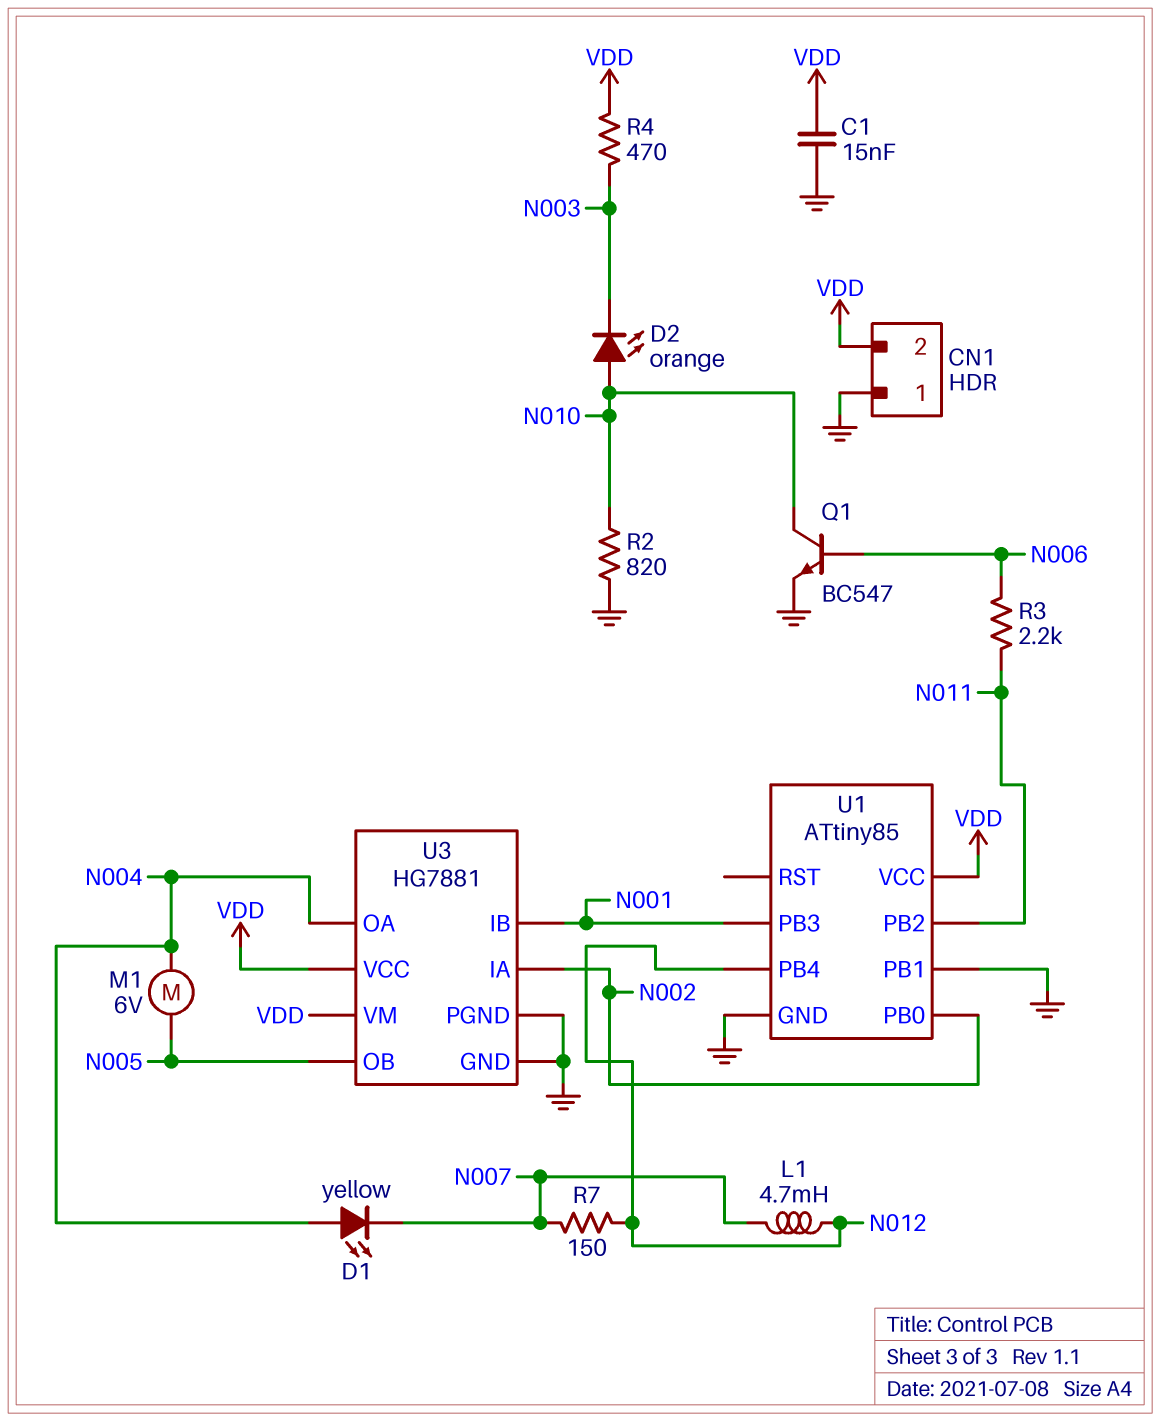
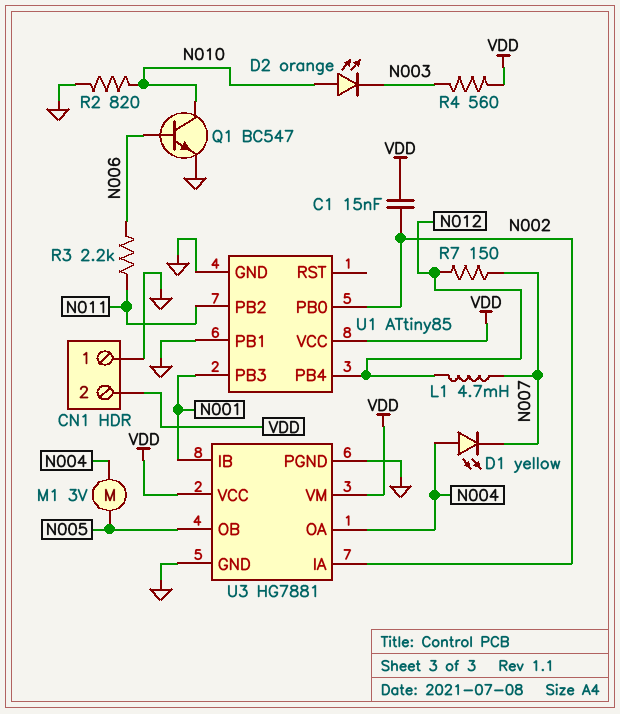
C1: 15nF (GND, VDD) -> 15nF (N002, VDD)
M1: motor 6V (N004, N005) -> motor 3V (N004, N005)
R4: 470 (N003, VDD) -> 560 (N003, VDD)

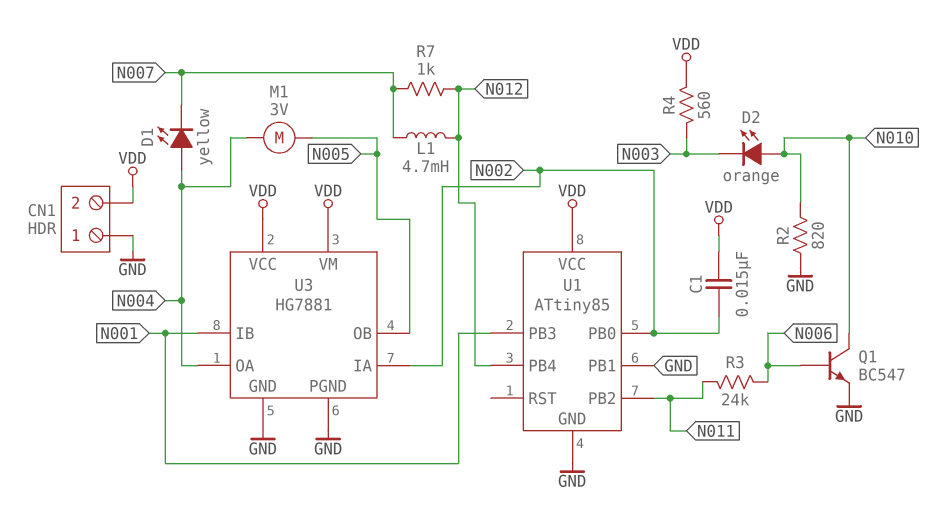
R3: 2.2k (N006, N011) -> 24k (N006, N011)
R7: 150 (N007, N012) -> 1k (N007, N012)

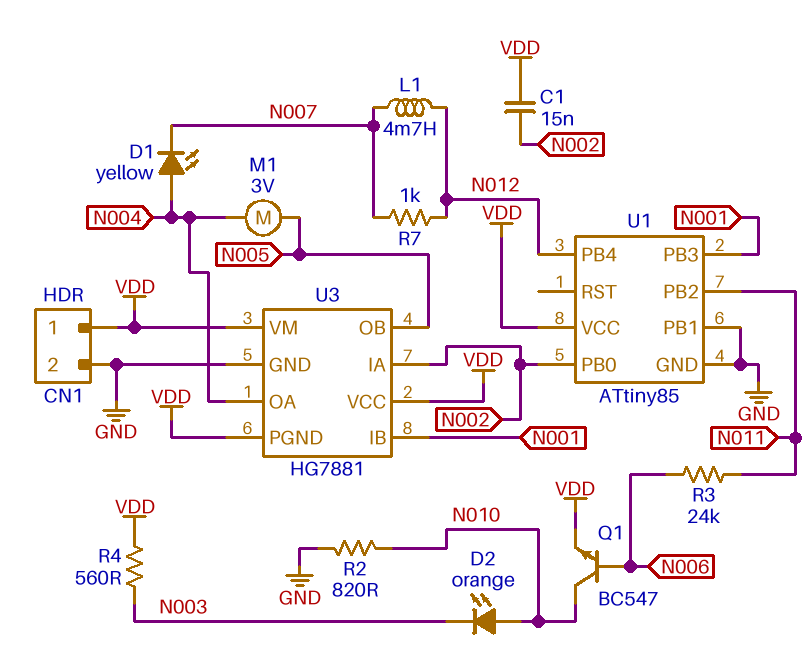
CN1 pin 1: GND -> VDD
CN1 pin 2: VDD -> GND
Q1: NPN BC547 (B N006, C N010, E GND) -> NPN BC547 (B N006, C N010, E VDD)
U3 pin PGND: GND -> VDD

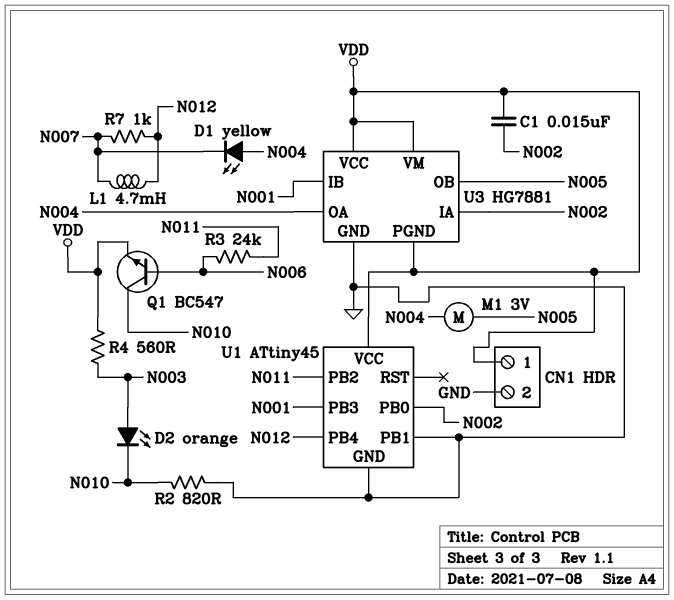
D2: LED orange (A N010, K N003) -> LED orange (A N003, K N010)
U1: ATtiny85 -> ATtiny45

